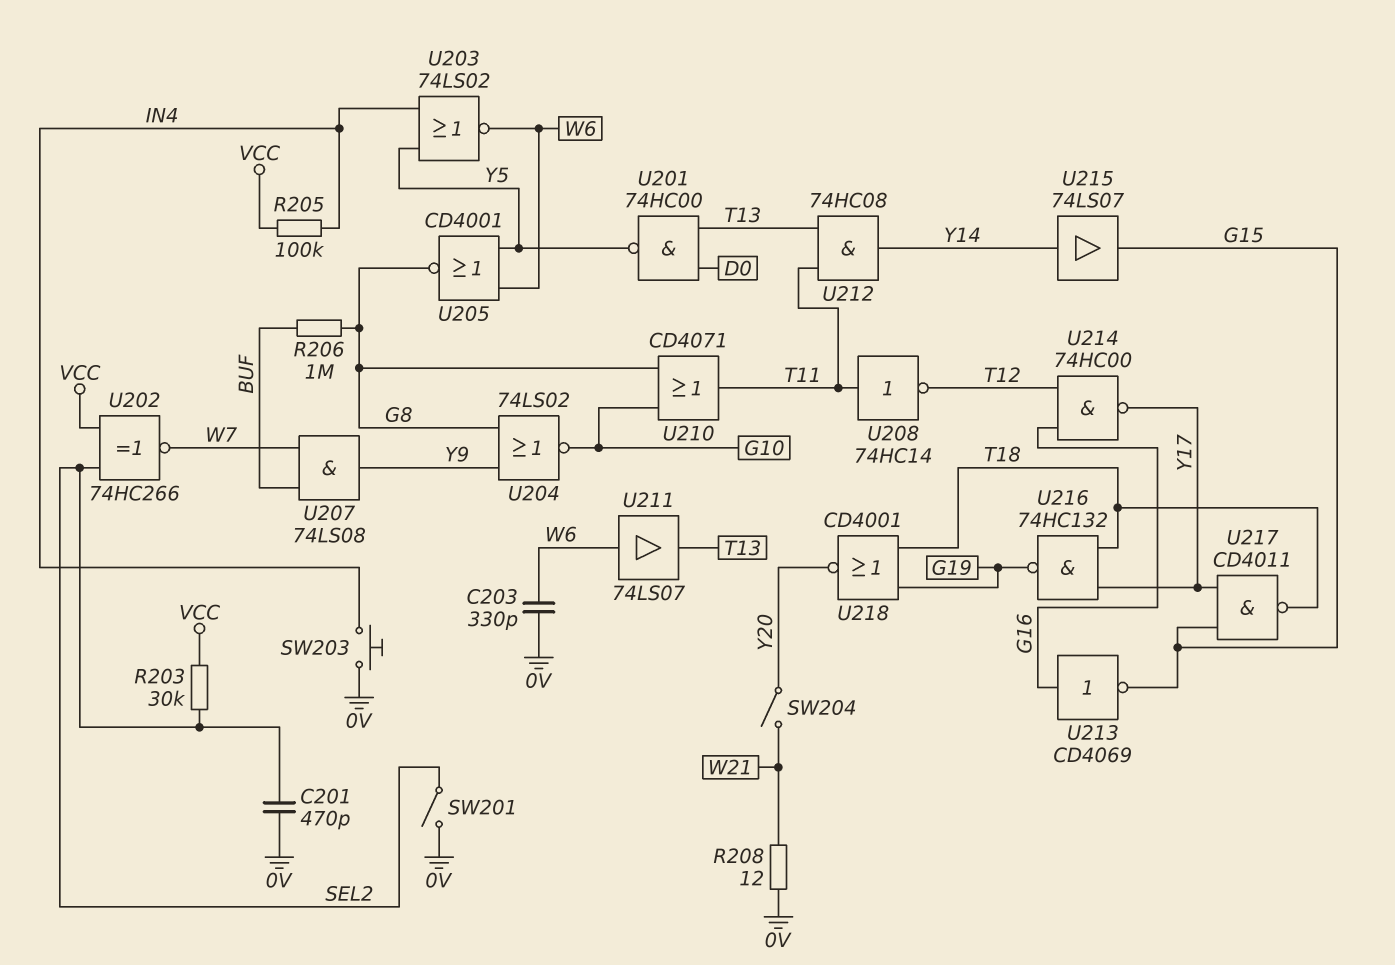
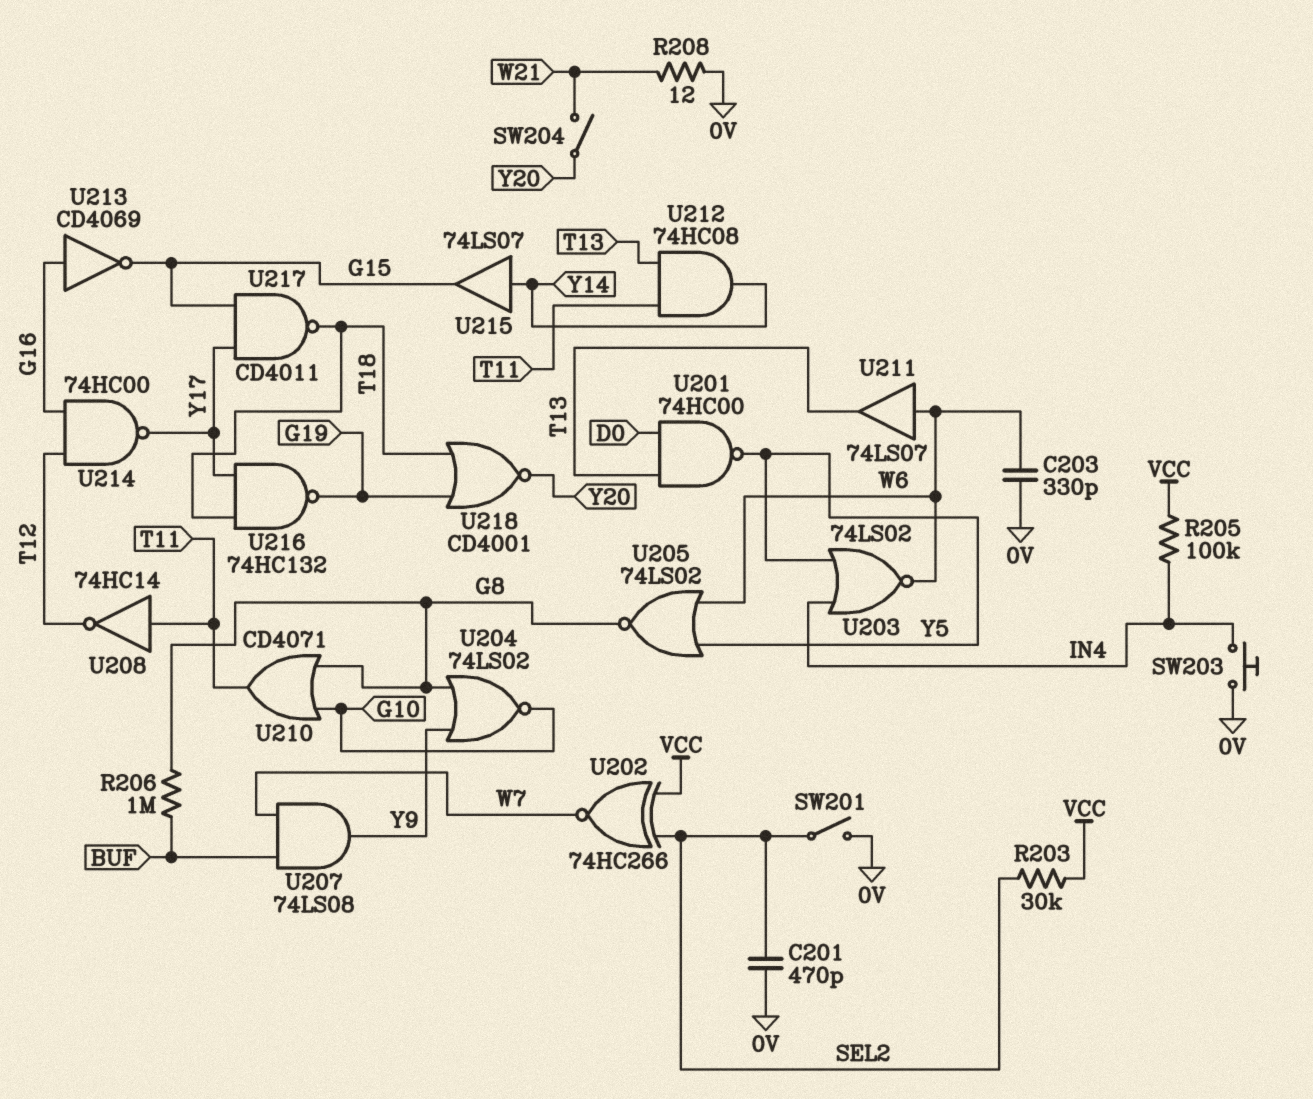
U205: NOR CD4001 (in W6, in Y5, out G8) -> NOR 74LS02 (in W6, in Y5, out G8)

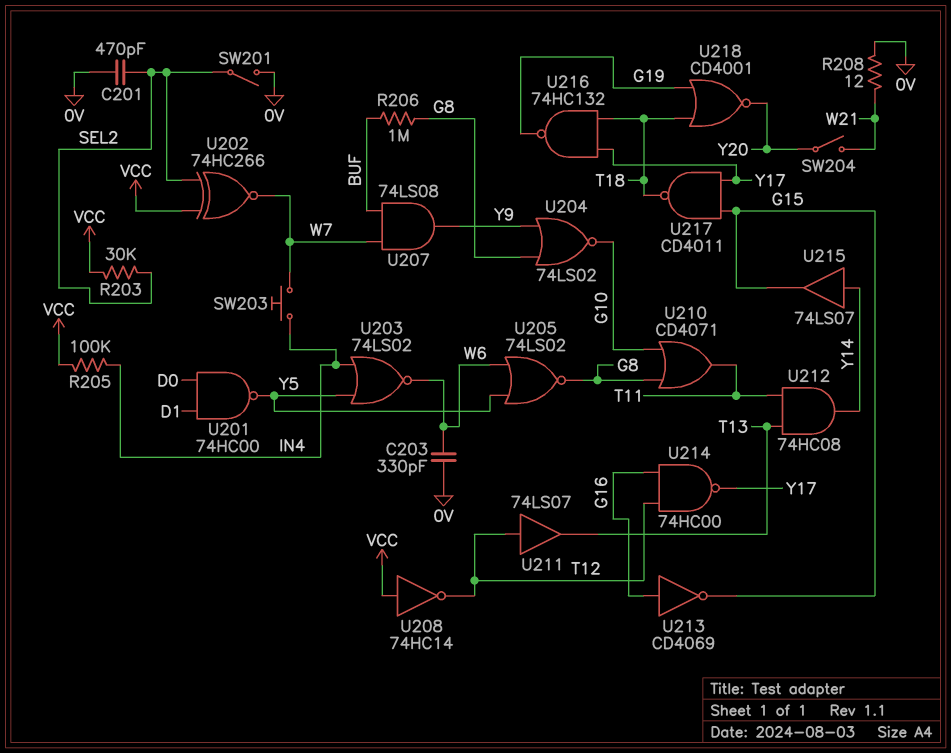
SW203: button (0V, IN4) -> button (IN4, W7)
U201: NAND 74HC00 (in D0, in T13, out Y5) -> NAND 74HC00 (in D0, in D1, out Y5)
U208: NOT 74HC14 (in T11, out T12) -> NOT 74HC14 (in VCC, out T12)
U211: buffer 74LS07 (in W6, out T13) -> buffer 74LS07 (in T12, out T13)

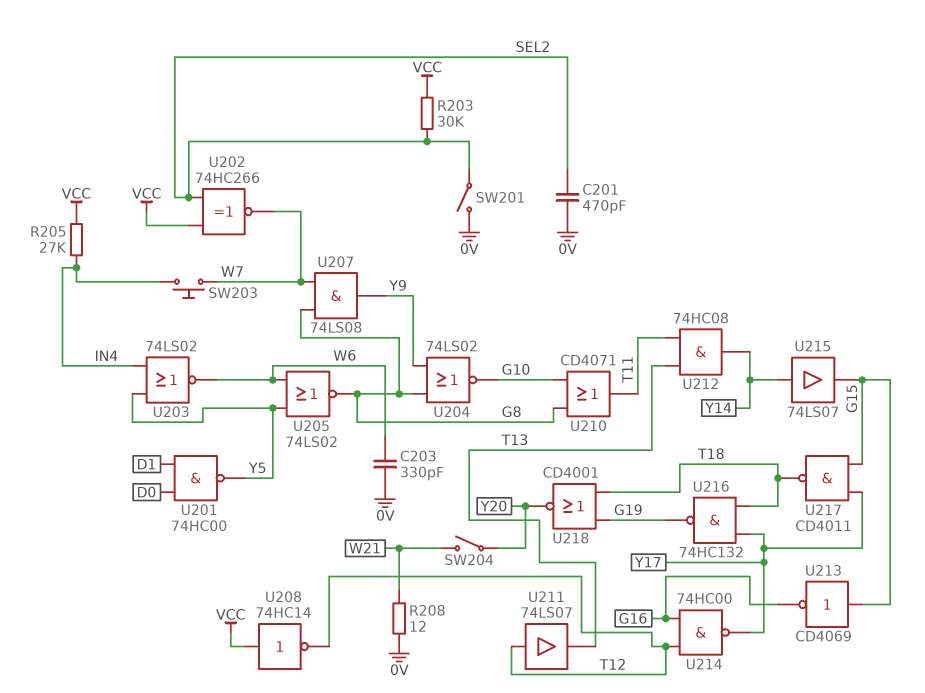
R205: 100k (IN4, VCC) -> 27k (IN4, VCC)
R206: 1M (BUF, G8) -> none
U207: AND 74LS08 (in BUF, in W7, out Y9) -> AND 74LS08 (in G8, in W7, out Y9)
U213: NOT CD4069 (in G16, out G15) -> NOT CD4069 (in G15, out G16)

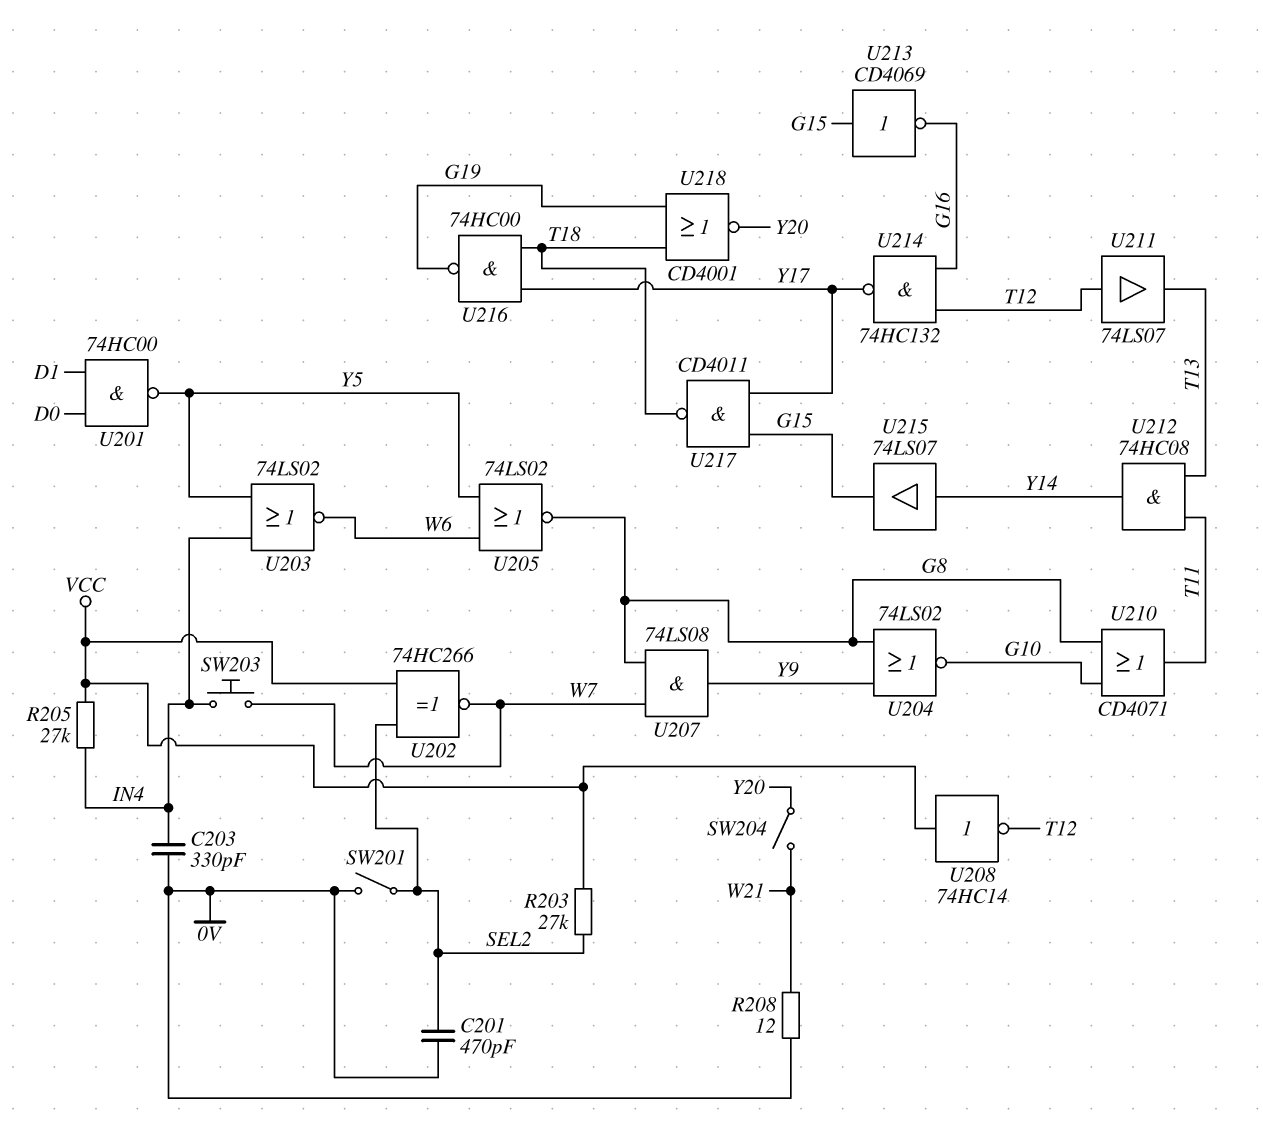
C203: 330pF (0V, W6) -> 330pF (0V, IN4)
R203: 30k (SEL2, VCC) -> 27k (SEL2, VCC)
U214: NAND 74HC00 (in G16, in T12, out Y17) -> NAND 74HC132 (in G16, in T12, out Y17)
U216: NAND 74HC132 (in T18, in Y17, out G19) -> NAND 74HC00 (in T18, in Y17, out G19)

